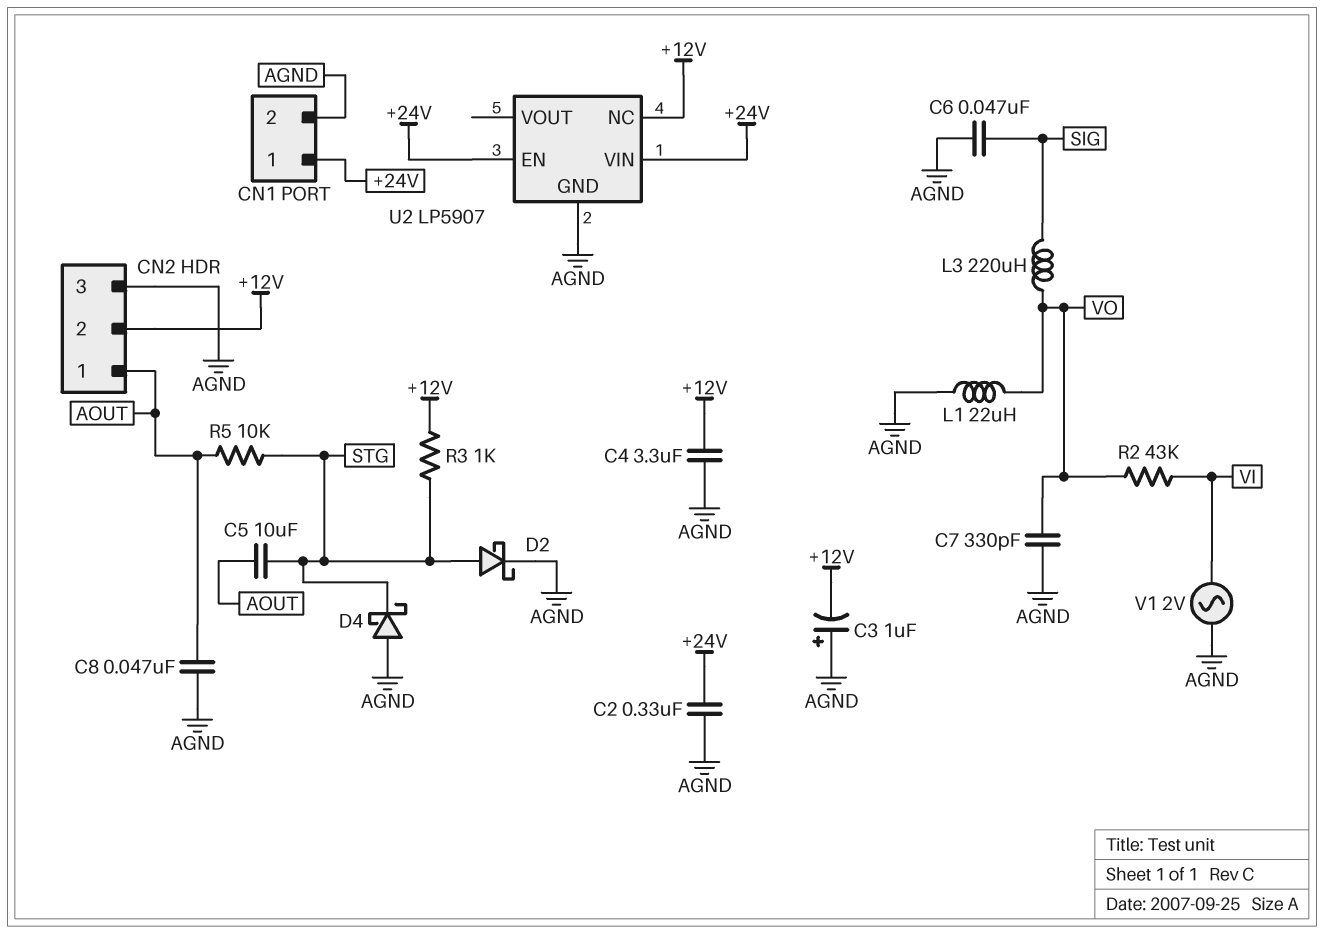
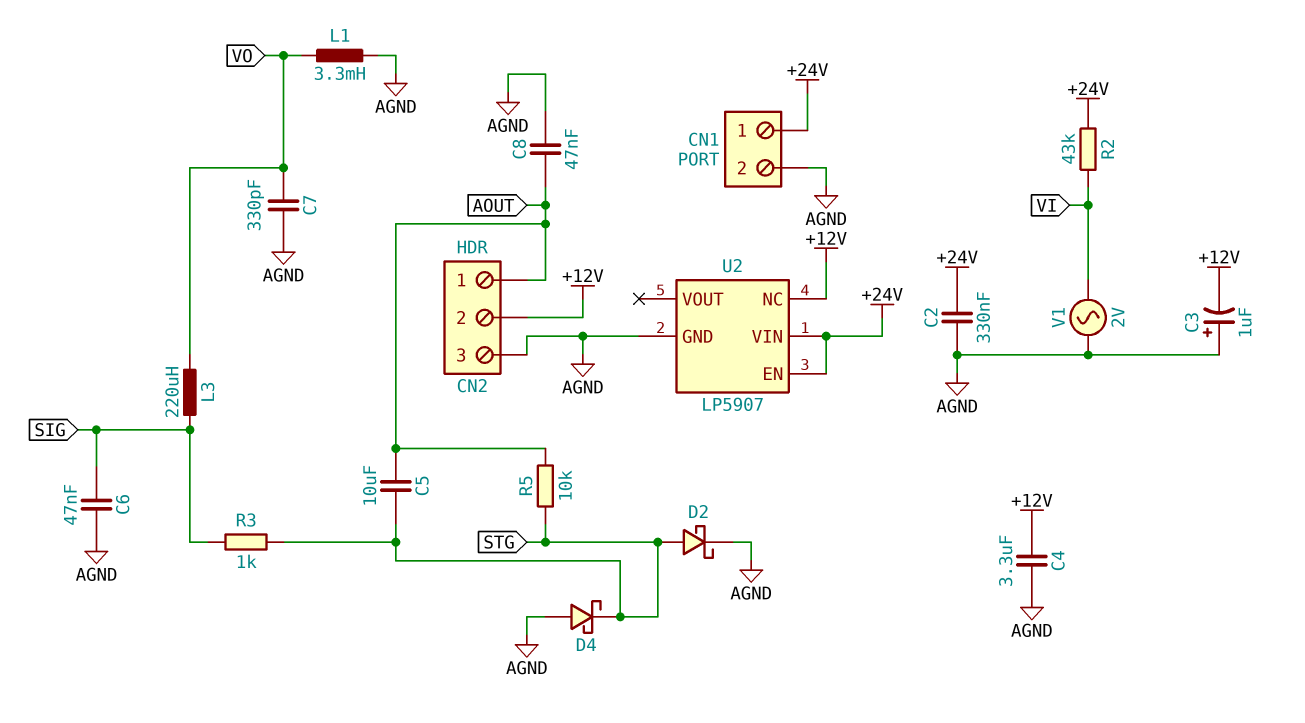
L1: 22uH (AGND, VO) -> 3.3mH (AGND, VO)
R2: 43k (VI, VO) -> 43k (+24V, VI)
R3: 1k (+12V, STG) -> 1k (SIG, STG)

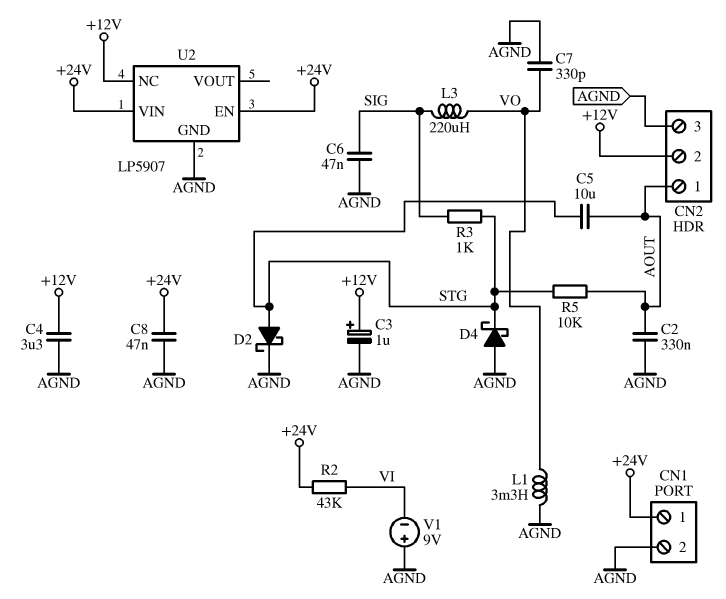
C2: 330nF (+24V, AGND) -> 330nF (AGND, AOUT)
C3: 1uF (plus AGND, minus +12V) -> 1uF (plus +12V, minus AGND)
C8: 47nF (AGND, AOUT) -> 47nF (+24V, AGND)
V1: AC 2V (AGND, VI) -> 9V (plus AGND, minus VI)

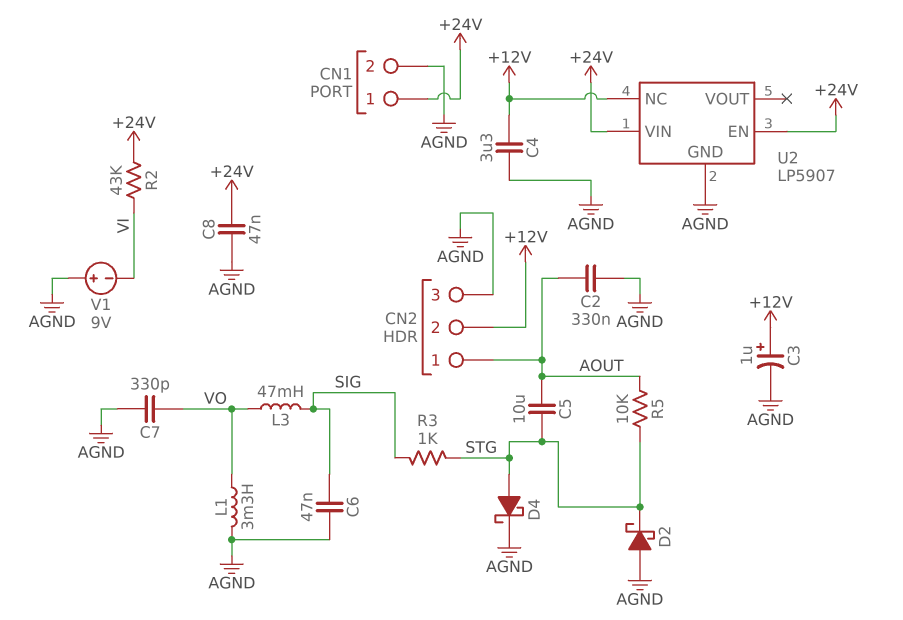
D2: schottky (A STG, K AGND) -> schottky (A AGND, K STG)
D4: schottky (A AGND, K STG) -> schottky (A STG, K AGND)
L3: 220uH (SIG, VO) -> 47mH (SIG, VO)

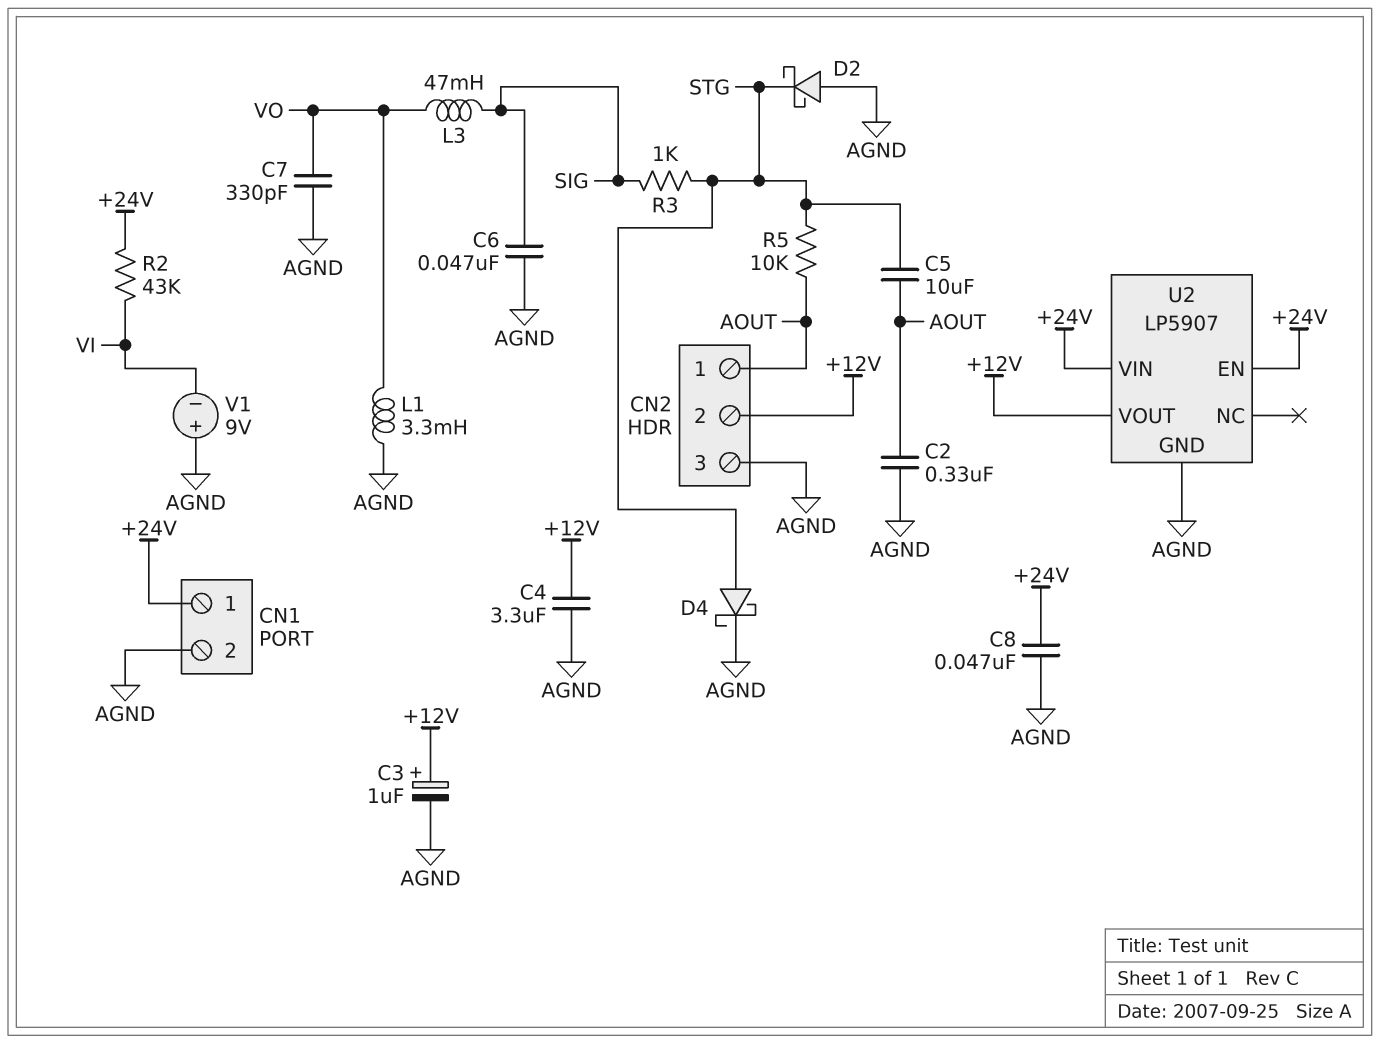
U2 pin NC: +12V -> none
U2 pin VOUT: none -> +12V

